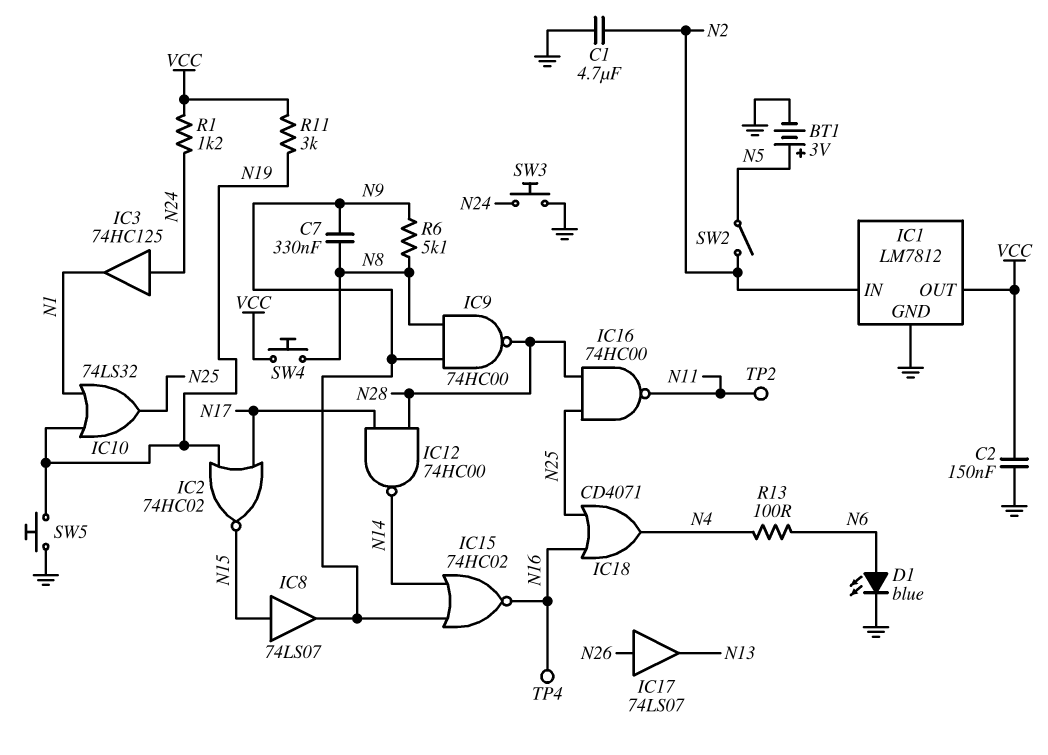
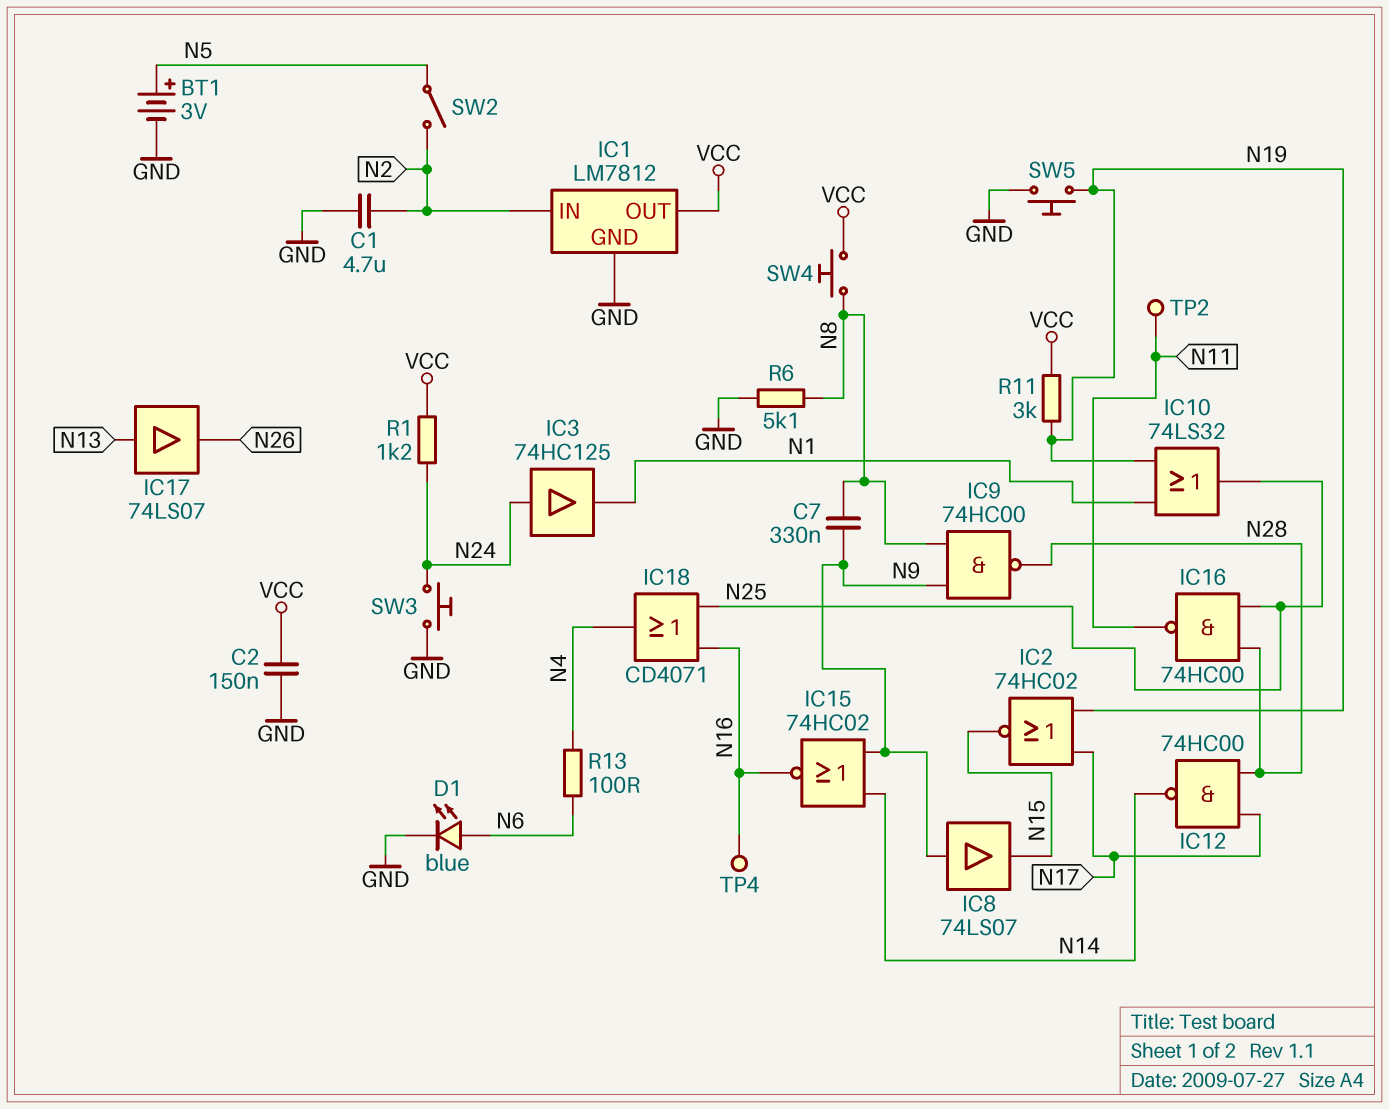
IC8: buffer 74LS07 (in N15, out N9) -> buffer 74LS07 (in N9, out N15)
IC17: buffer 74LS07 (in N26, out N13) -> buffer 74LS07 (in N13, out N26)
R6: 5.1k (N8, N9) -> 5.1k (GND, N8)

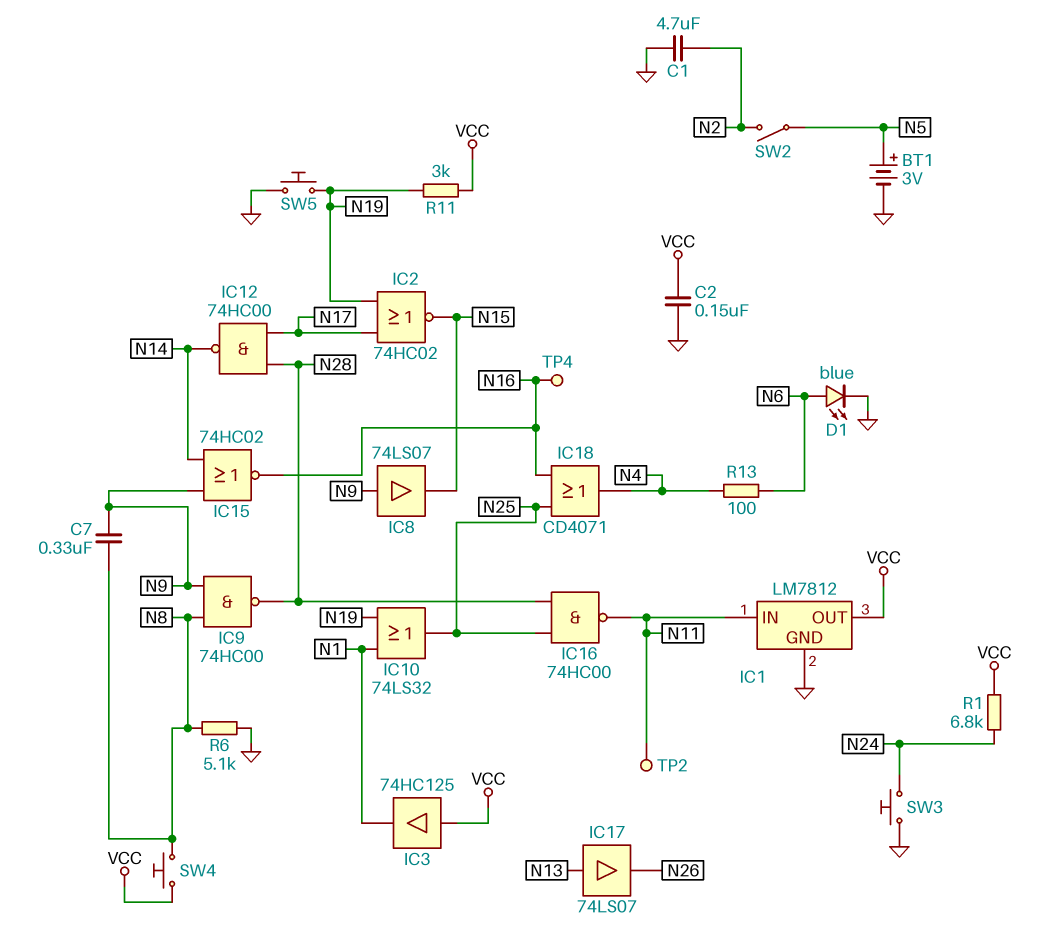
IC1 pin IN: N2 -> N11
IC3: buffer 74HC125 (in N24, out N1) -> buffer 74HC125 (in VCC, out N1)
R1: 1.2k (N24, VCC) -> 6.8k (N24, VCC)

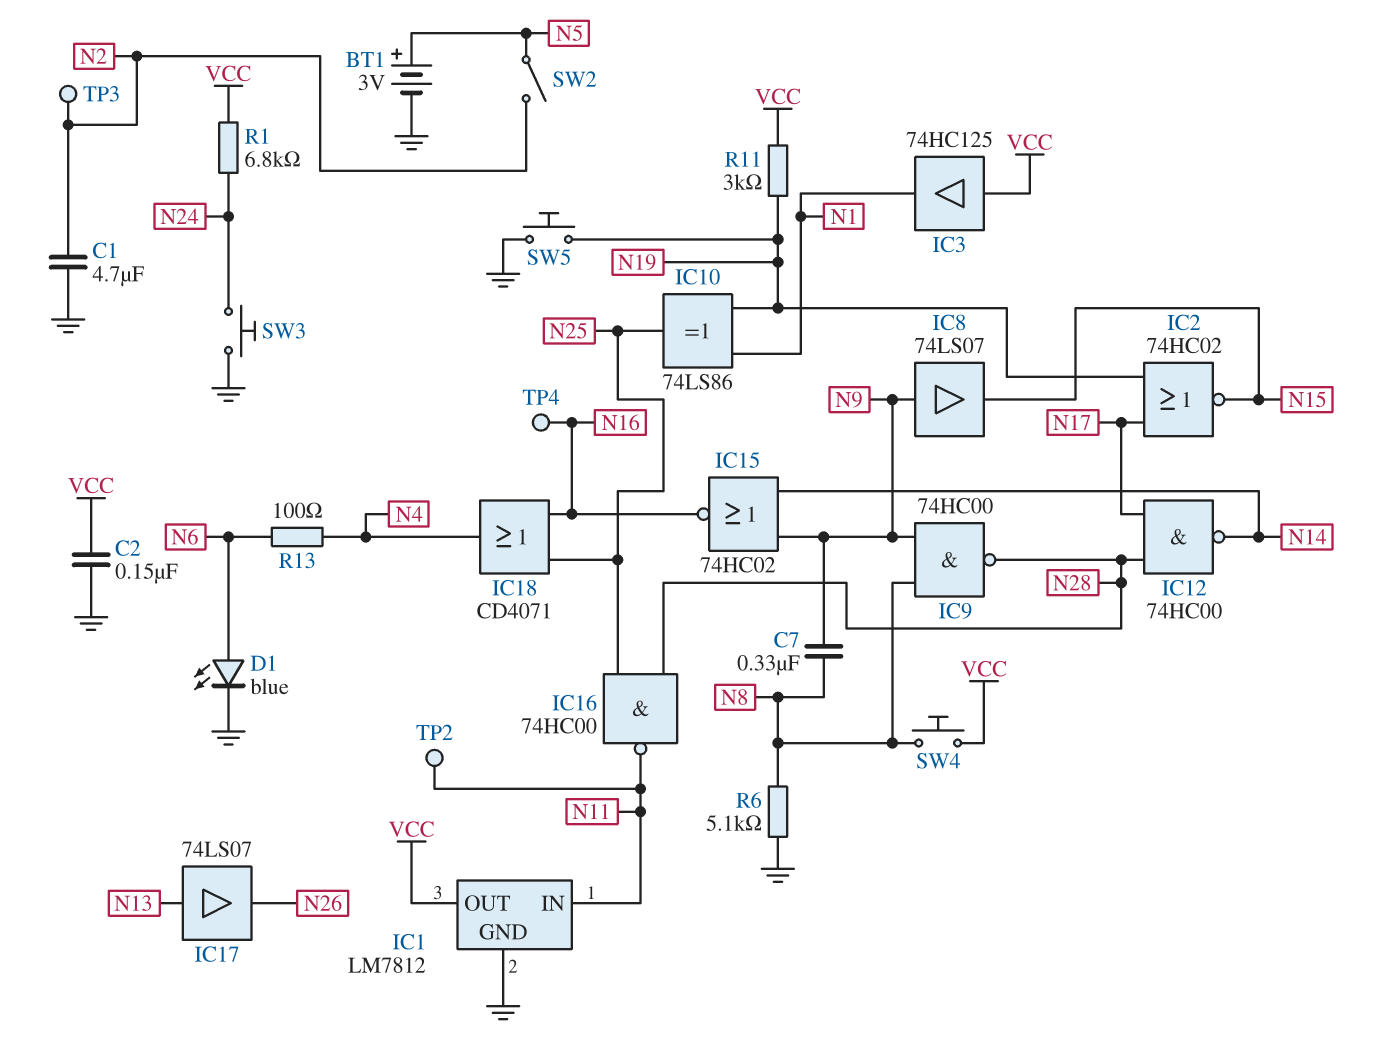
IC10: OR 74LS32 (in N1, in N19, out N25) -> XOR 74LS86 (in N1, in N19, out N25)
TP3: none -> test point (N2)

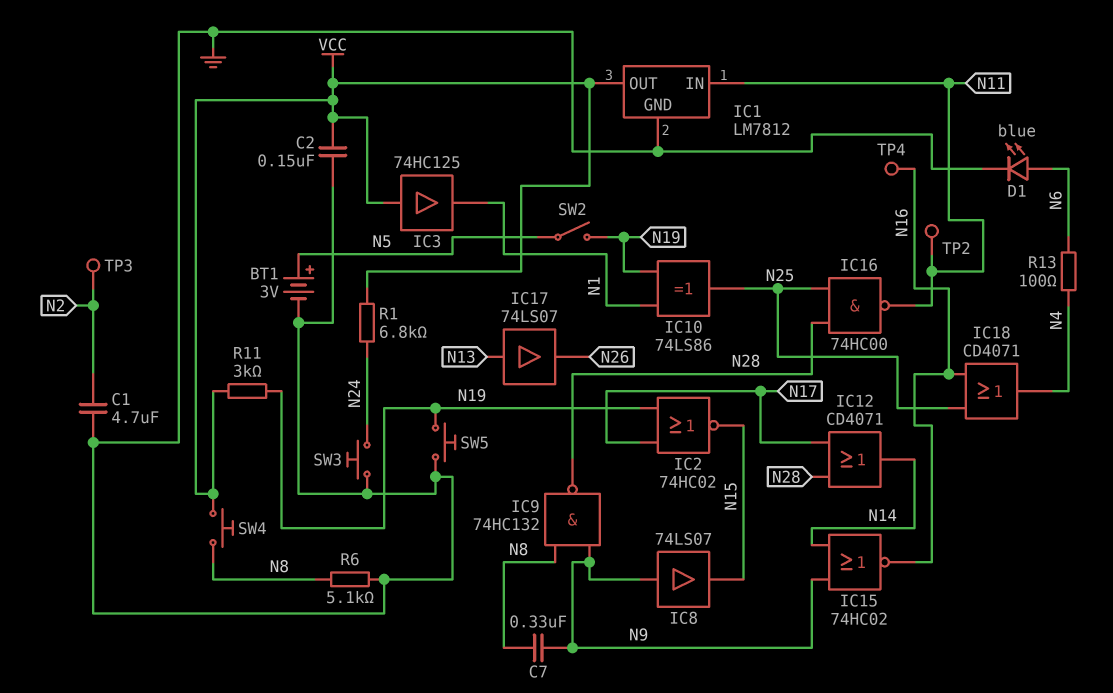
IC9: NAND 74HC00 (in N8, in N9, out N28) -> NAND 74HC132 (in N8, in N9, out N28)
IC12: NAND 74HC00 (in N17, in N28, out N14) -> OR CD4071 (in N17, in N28, out N14)
SW2: switch (N2, N5) -> switch (N5, N19)

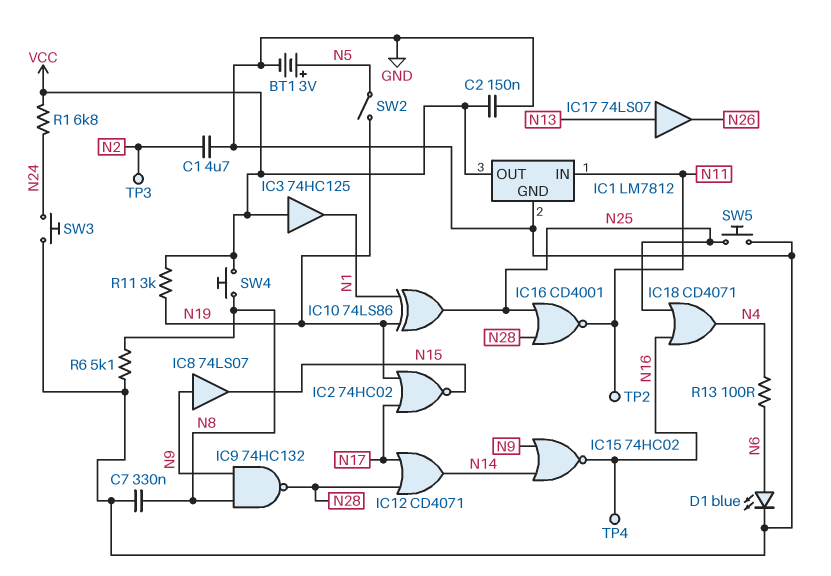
C7: 330nF (N8, N9) -> 330nF (GND, N8)
IC16: NAND 74HC00 (in N25, in N28, out N11) -> NOR CD4001 (in N25, in N28, out N11)
SW5: button (GND, N19) -> button (GND, N25)

